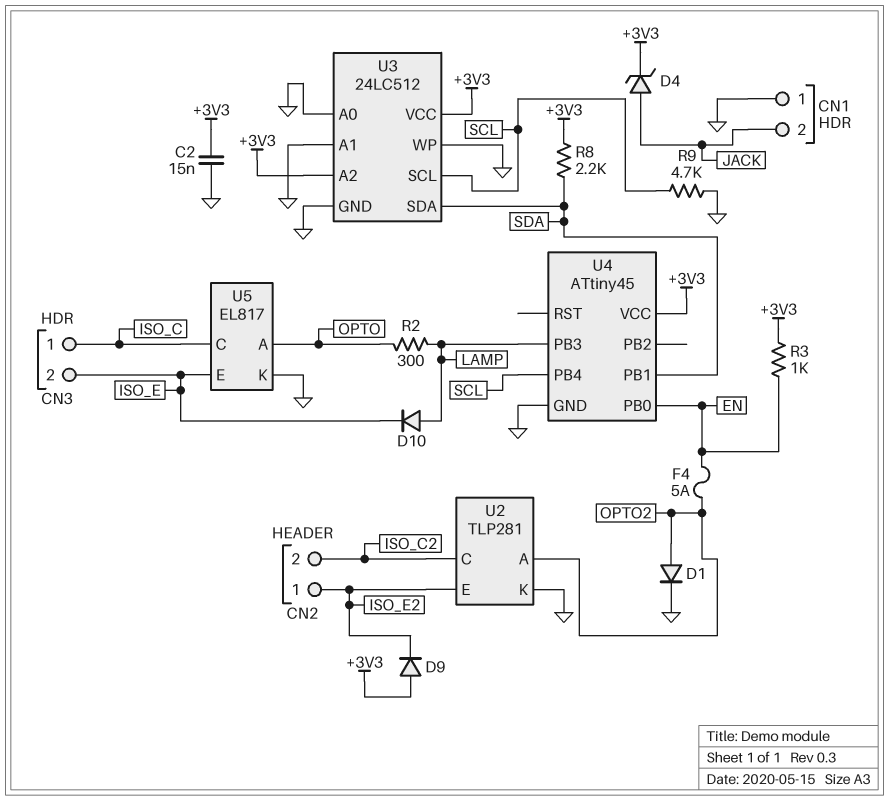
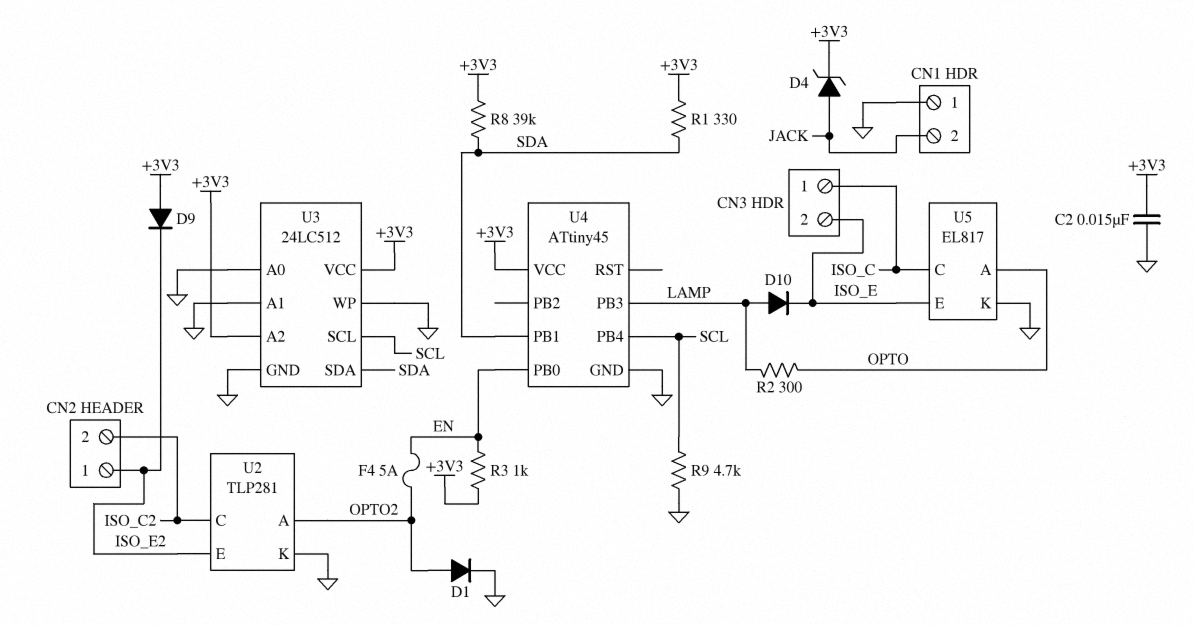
R1: none -> 330 (+3V3, SDA)
R8: 2.2k (+3V3, SDA) -> 39k (+3V3, SDA)

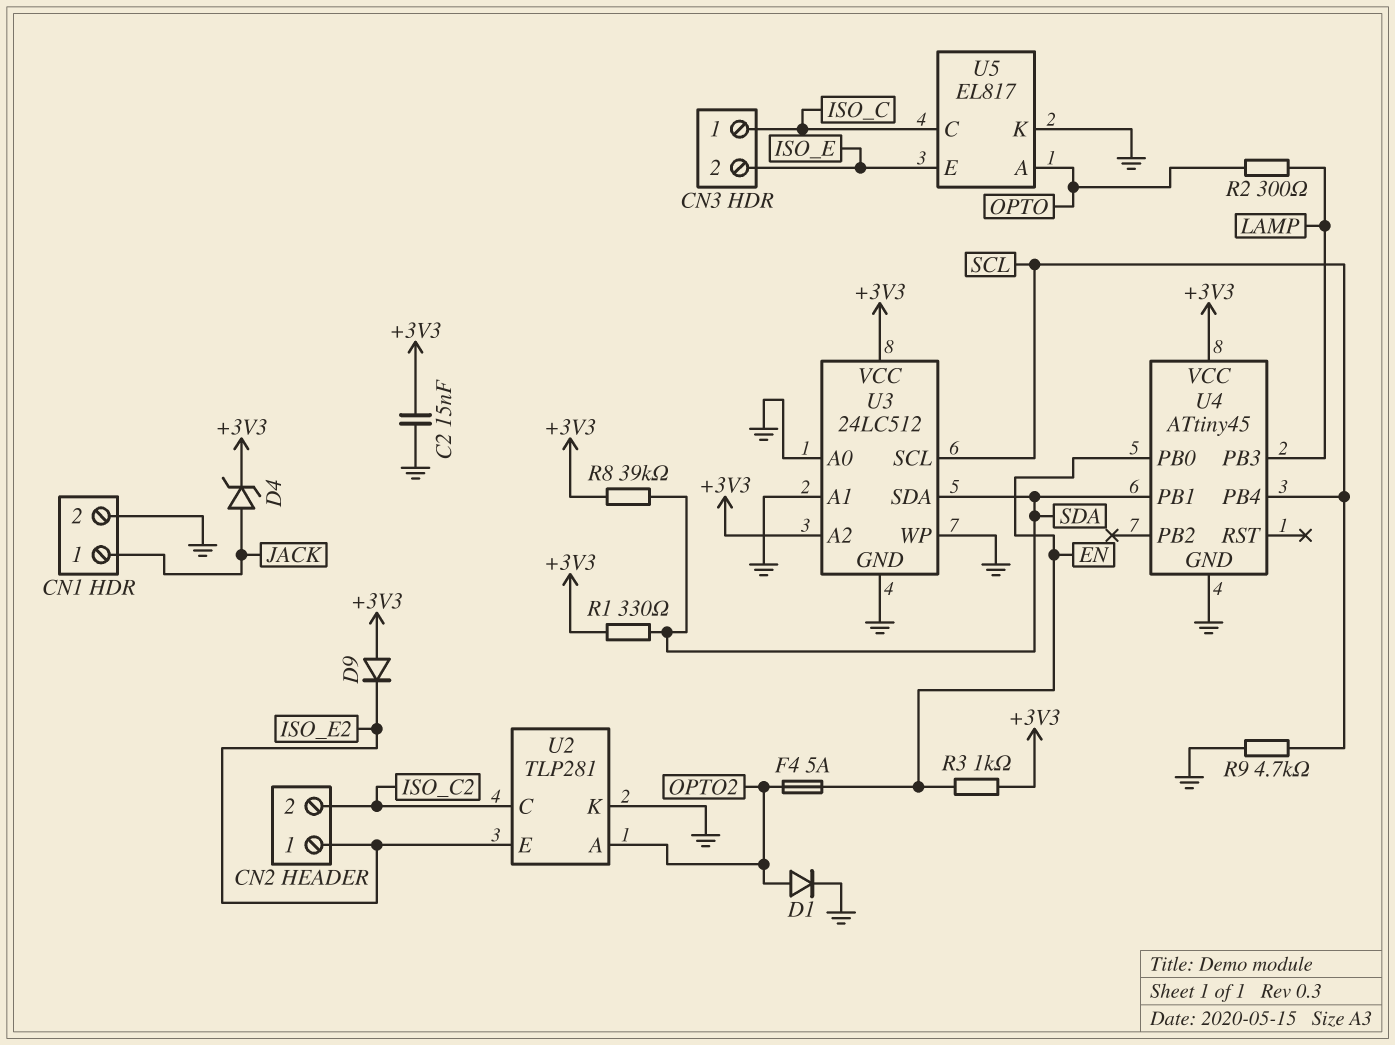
CN1 pin 1: GND -> JACK
CN1 pin 2: JACK -> GND
D10: diode (A LAMP, K ISO_E) -> none

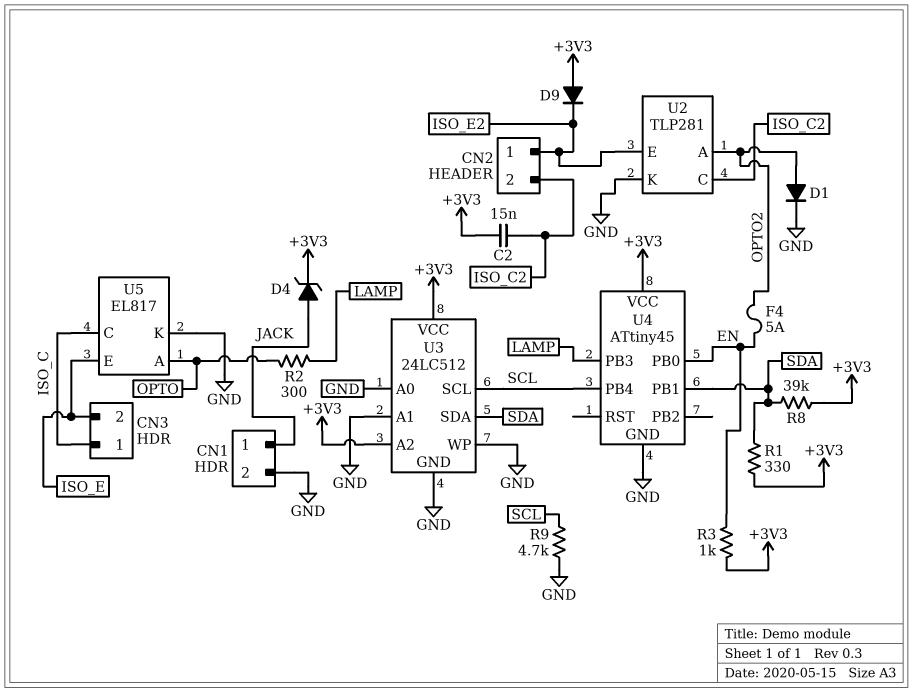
C2: 15nF (+3V3, GND) -> 15nF (+3V3, ISO_C2)

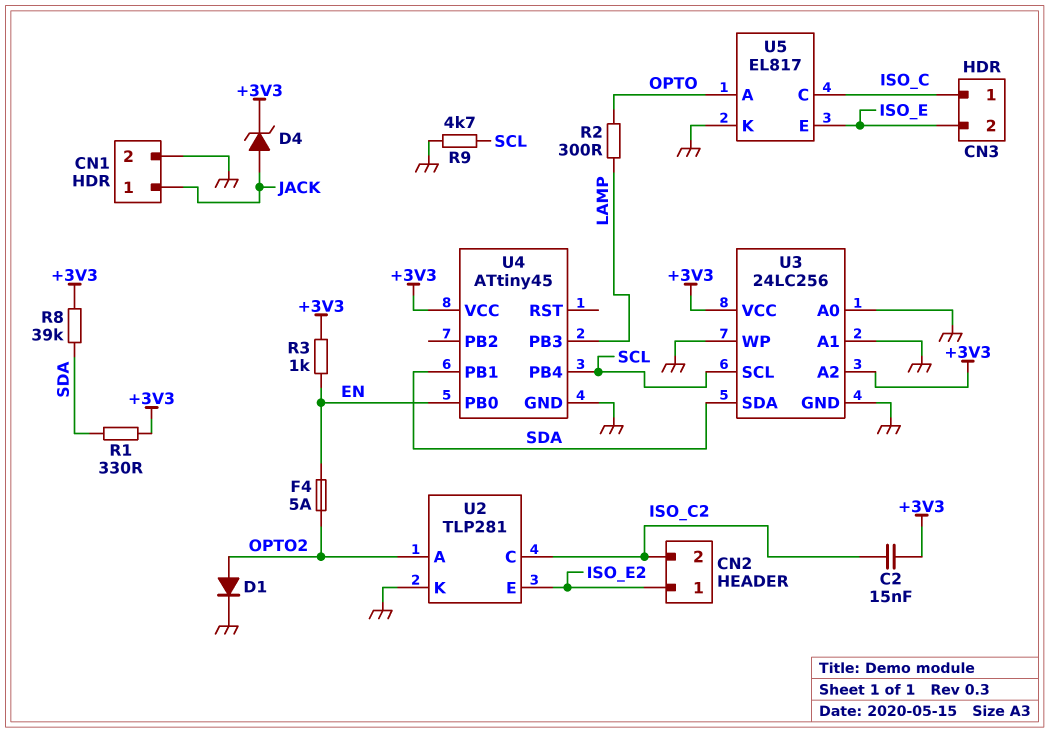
D9: diode (A +3V3, K ISO_E2) -> none
U3: 24LC512 -> 24LC256

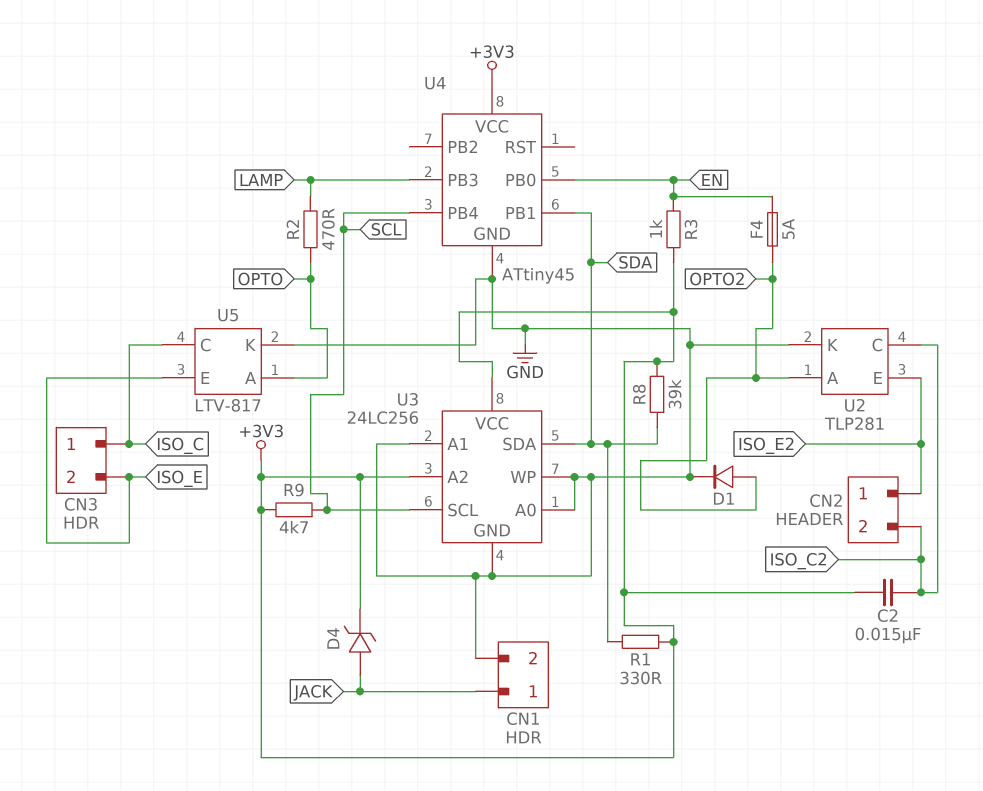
R2: 300 (LAMP, OPTO) -> 470 (LAMP, OPTO)
R9: 4.7k (GND, SCL) -> 4.7k (+3V3, SCL)
U5: EL817 -> LTV-817

